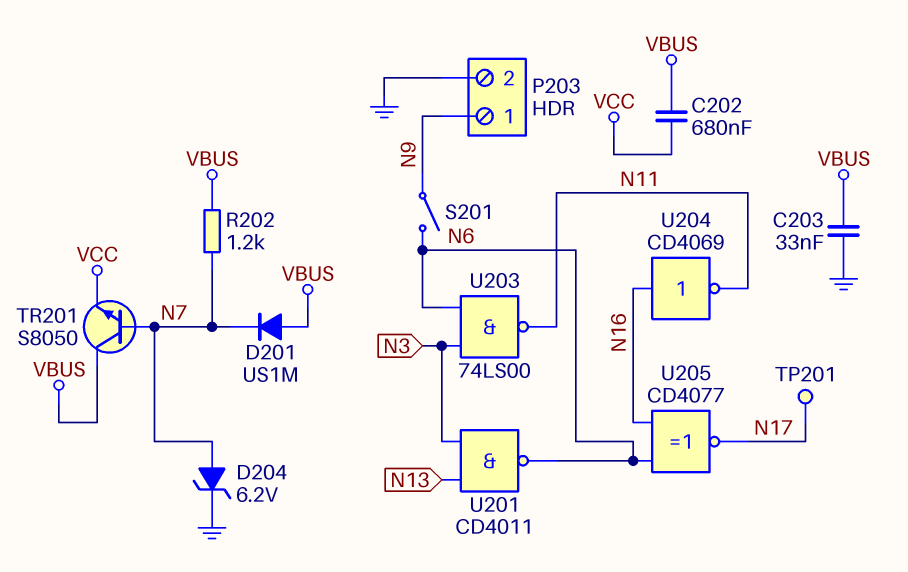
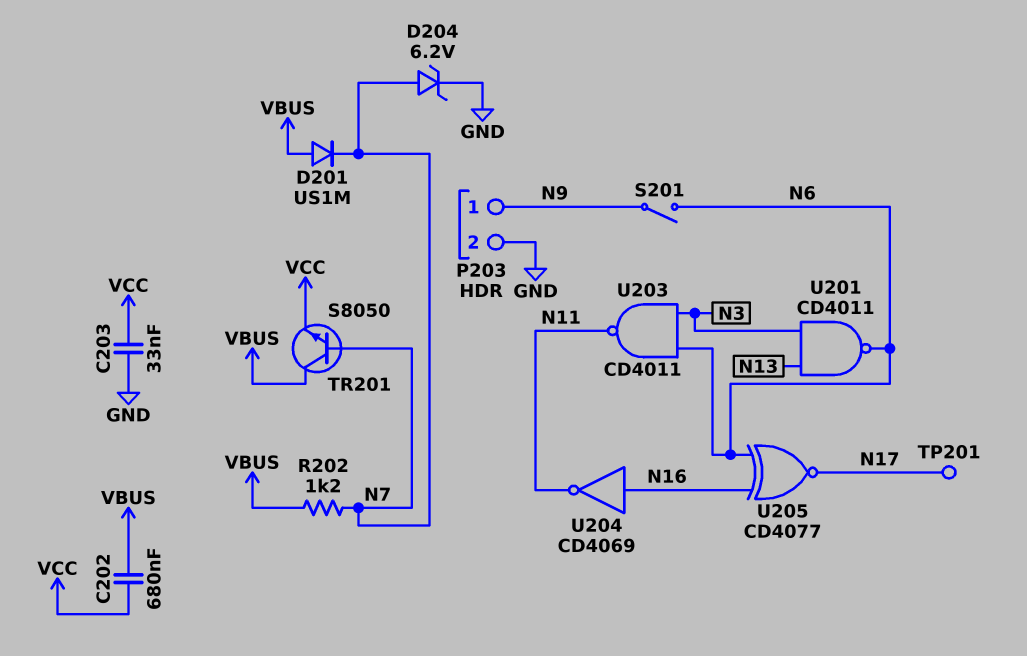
C203: 33nF (GND, VBUS) -> 33nF (GND, VCC)
U203: NAND 74LS00 (in N3, in N6, out N11) -> NAND CD4011 (in N3, in N6, out N11)

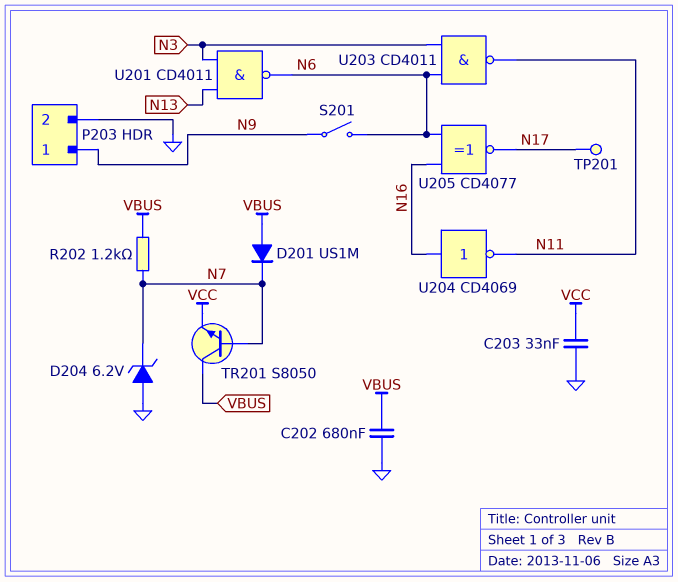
C202: 680nF (VBUS, VCC) -> 680nF (GND, VBUS)
D204: zener 6.2V (A N7, K GND) -> zener 6.2V (A GND, K N7)

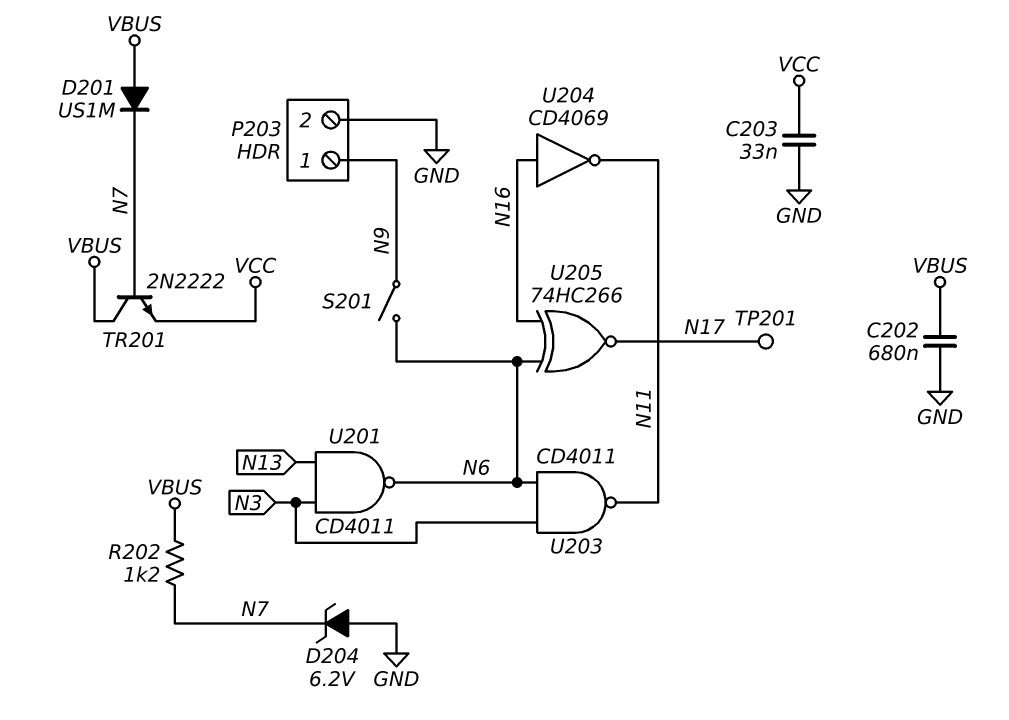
TR201: NPN S8050 (B N7, C VBUS, E VCC) -> NPN 2N2222 (B N7, C VBUS, E VCC)
U205: XNOR CD4077 (in N6, in N16, out N17) -> XNOR 74HC266 (in N6, in N16, out N17)

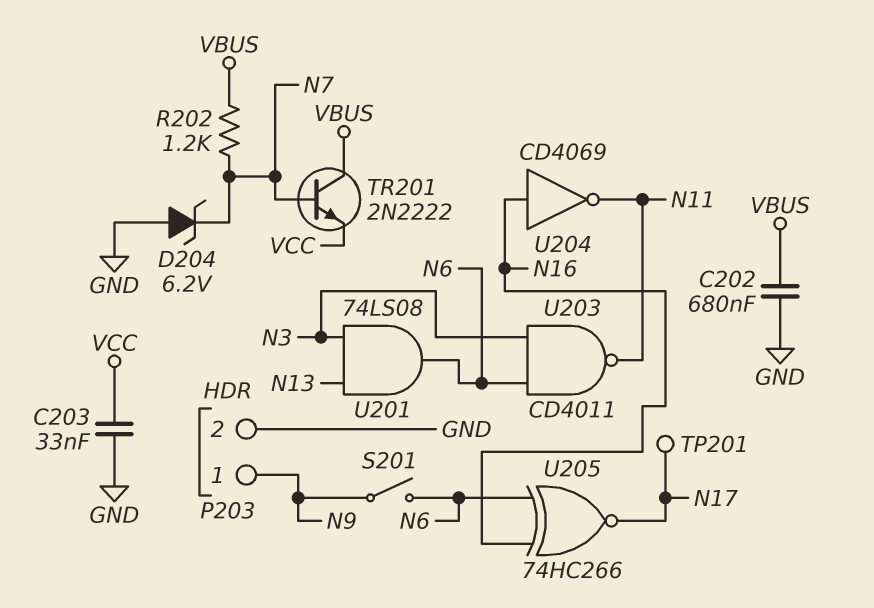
D201: diode US1M (A VBUS, K N7) -> none
U201: NAND CD4011 (in N3, in N13, out N6) -> AND 74LS08 (in N3, in N13, out N6)

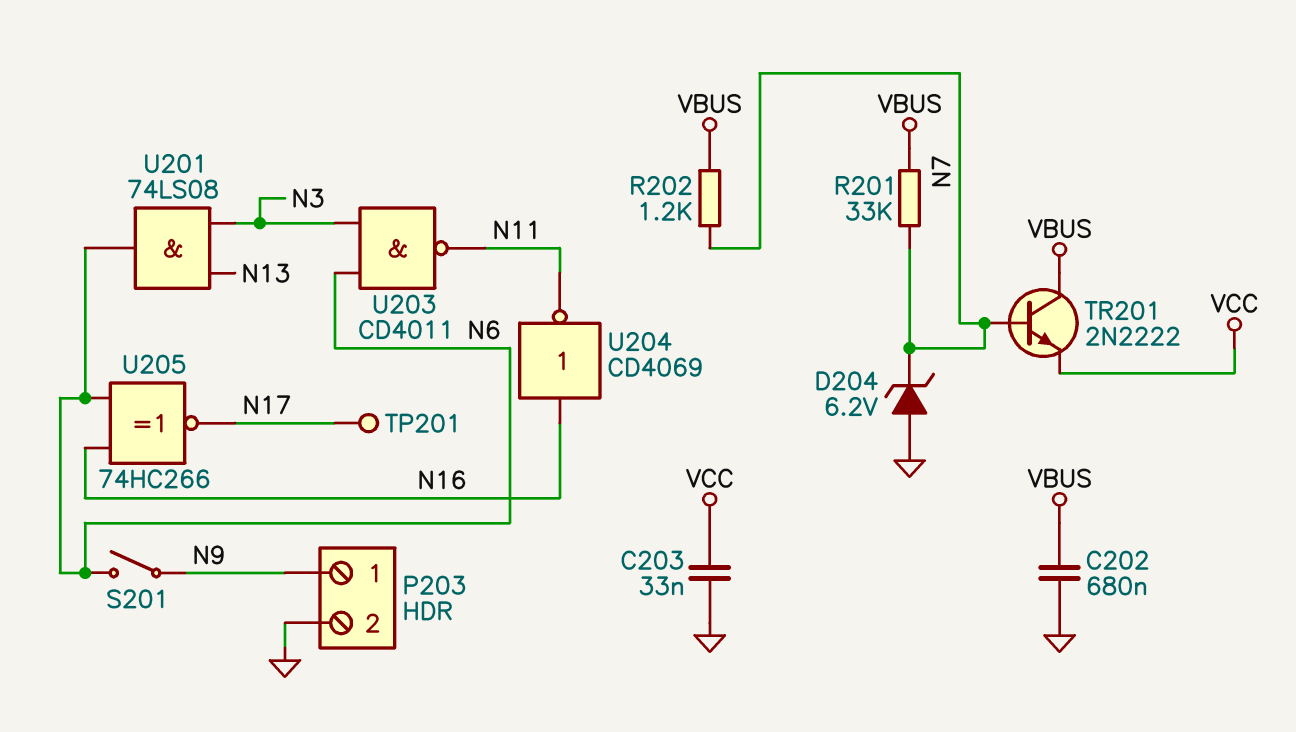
R201: none -> 33k (N7, VBUS)

